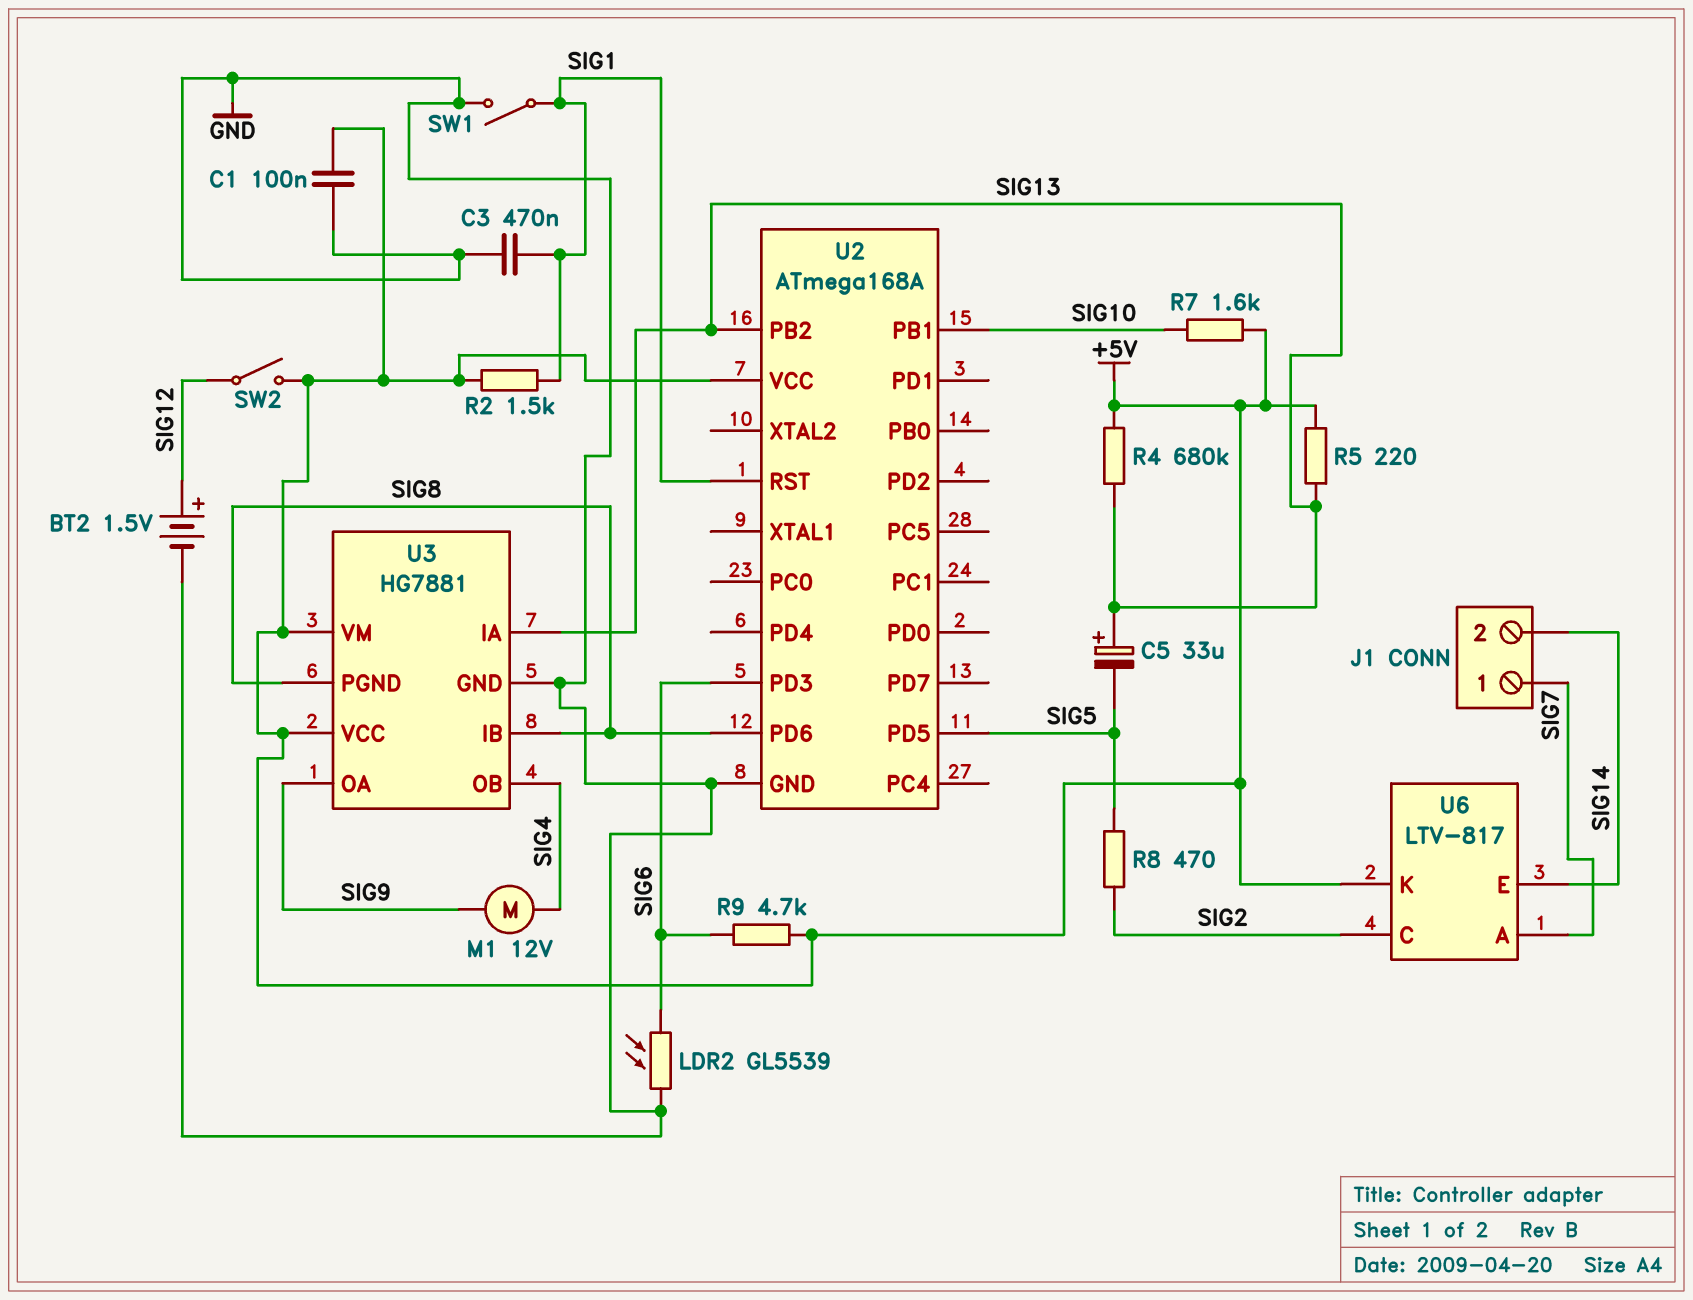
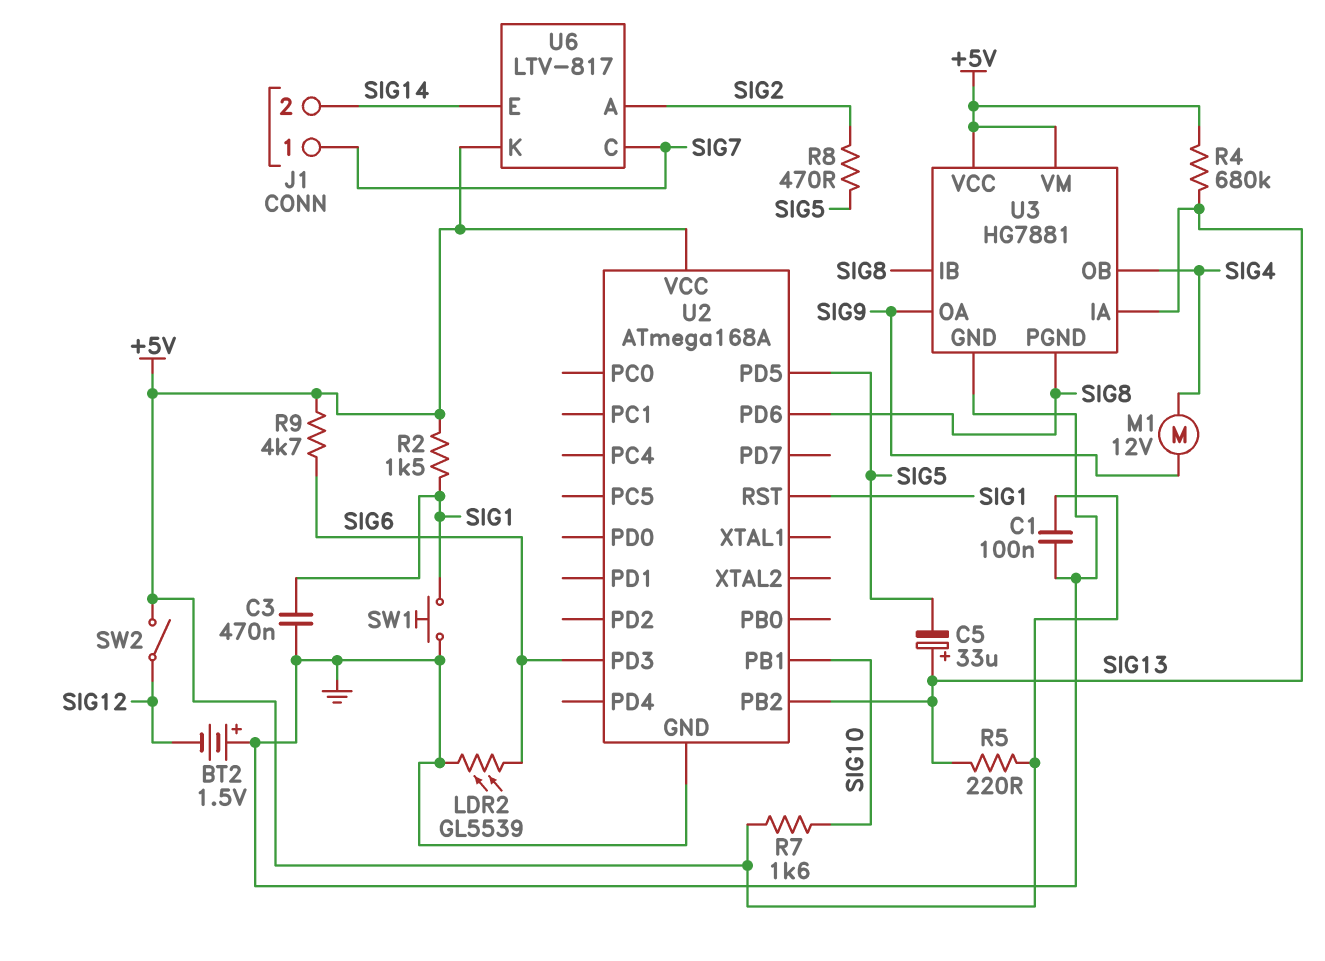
BT2: 1.5V (plus SIG12, minus GND) -> 1.5V (plus GND, minus SIG12)
SW1: switch (GND, SIG1) -> button (GND, SIG1)
U6 pin A: SIG7 -> SIG2
U6 pin C: SIG2 -> SIG7

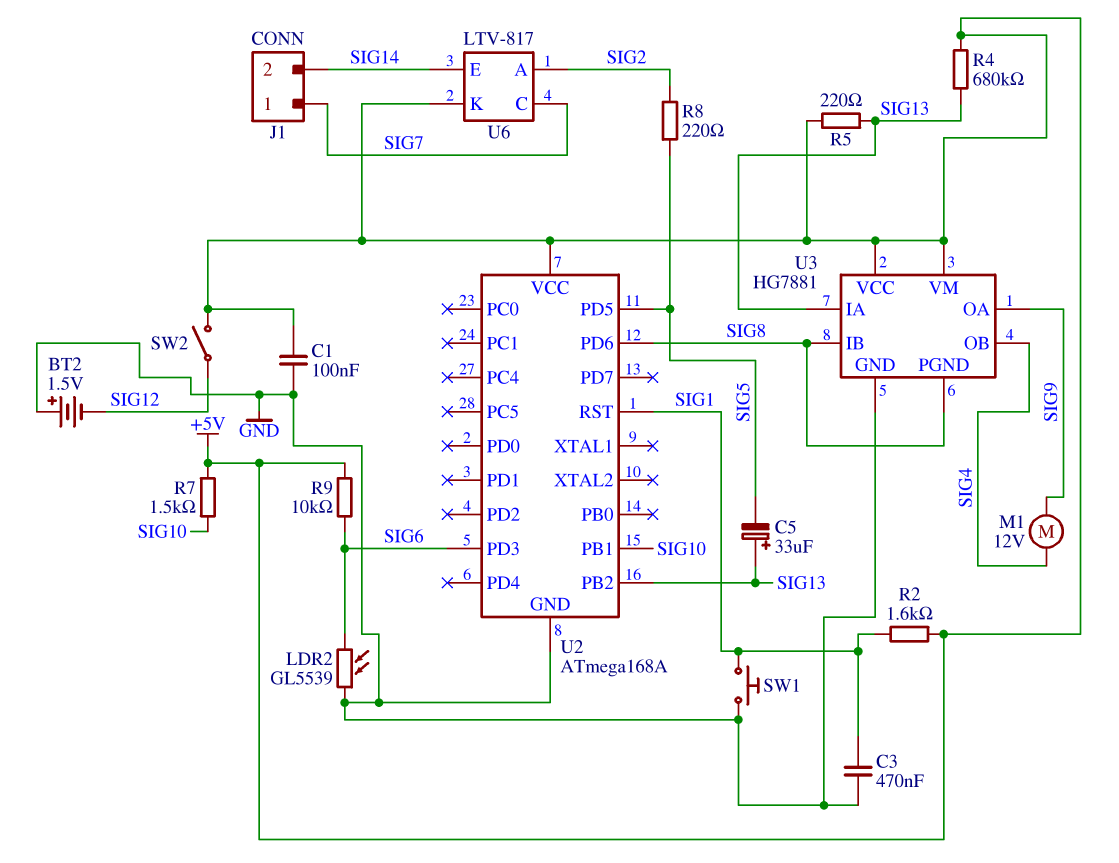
R2: 1.5k (+5V, SIG1) -> 1.6k (+5V, SIG1)
R7: 1.6k (+5V, SIG10) -> 1.5k (+5V, SIG10)
R8: 470 (SIG2, SIG5) -> 220 (SIG2, SIG5)
R9: 4.7k (+5V, SIG6) -> 10k (+5V, SIG6)

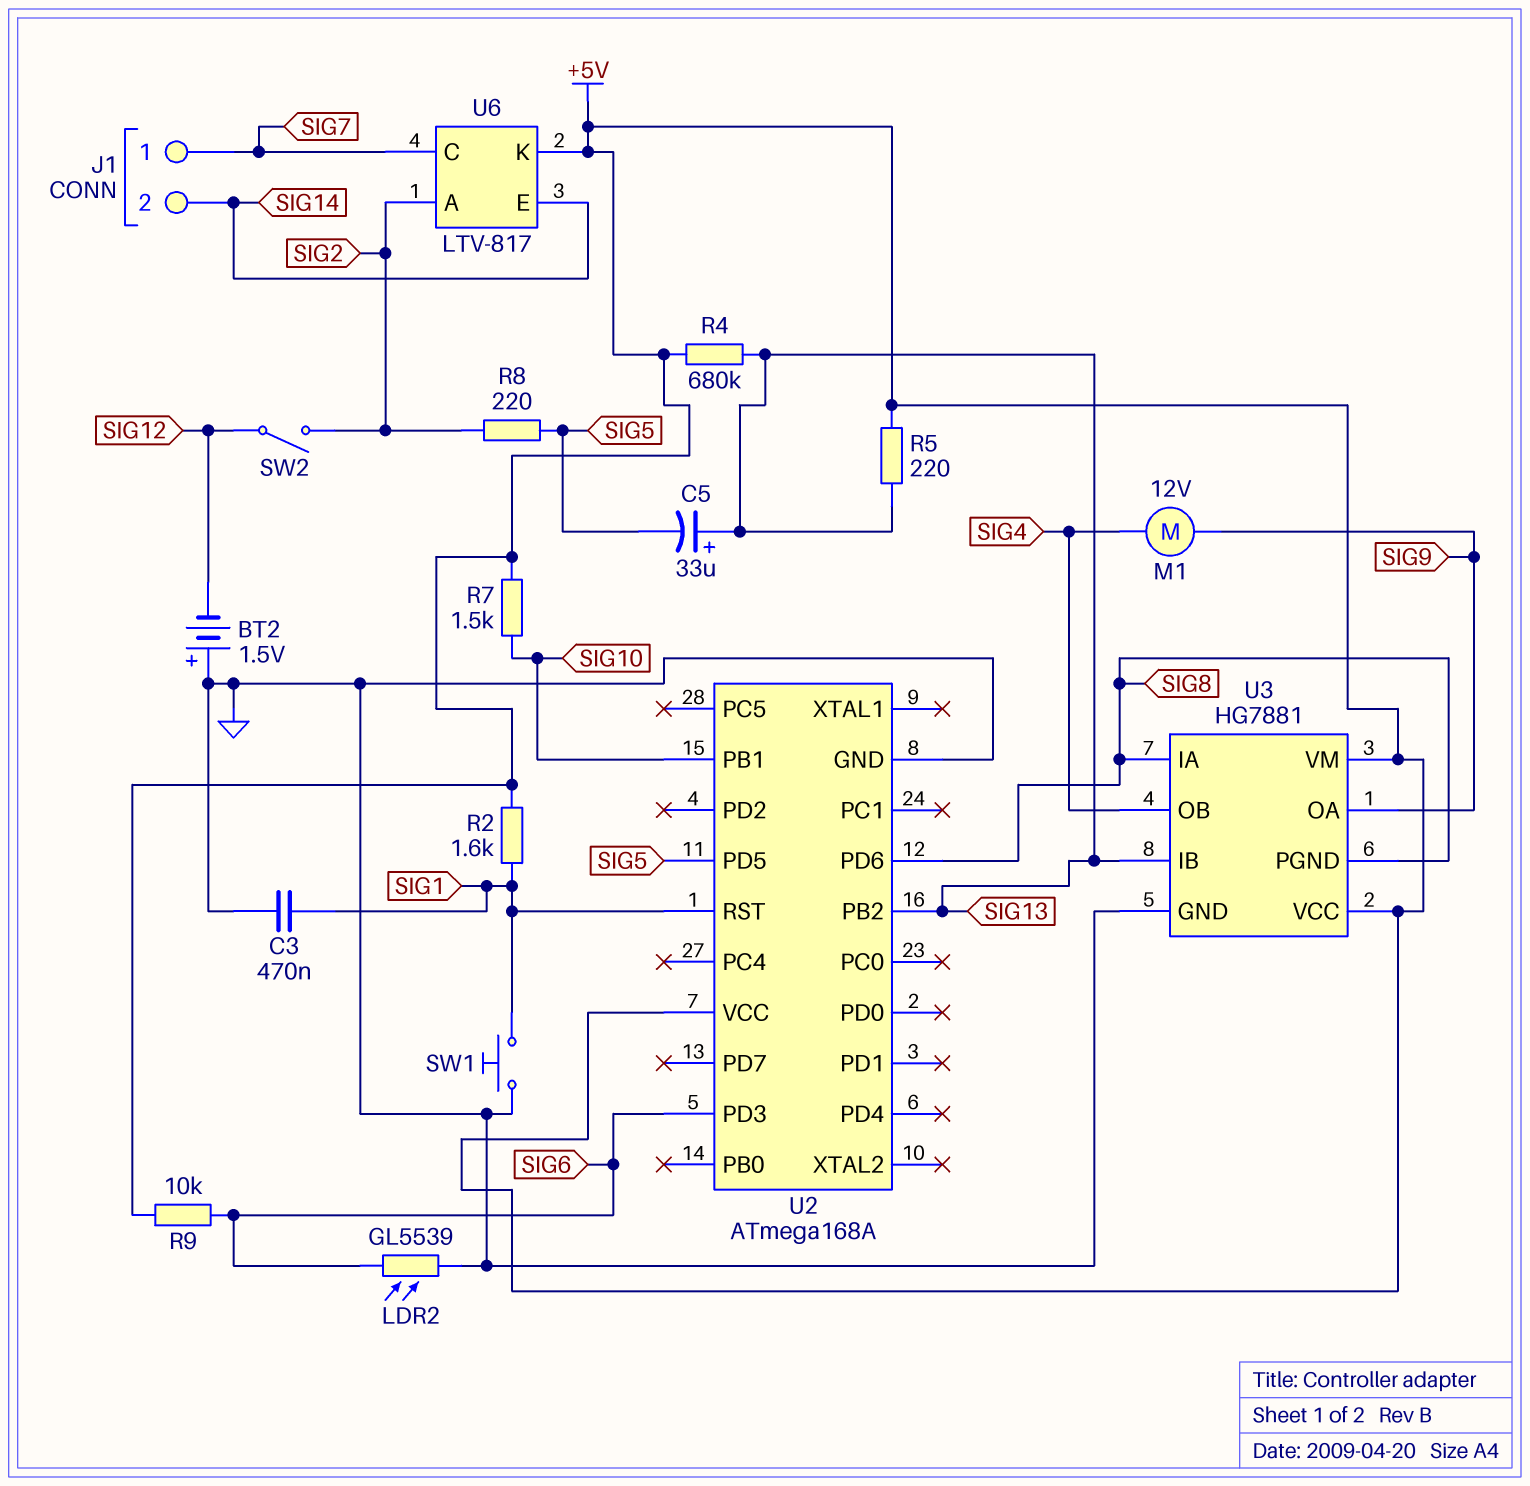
C1: 100nF (+5V, GND) -> none
SW2: switch (+5V, SIG12) -> switch (SIG2, SIG12)
U3 pin IA: SIG13 -> SIG8
U3 pin IB: SIG8 -> SIG13

